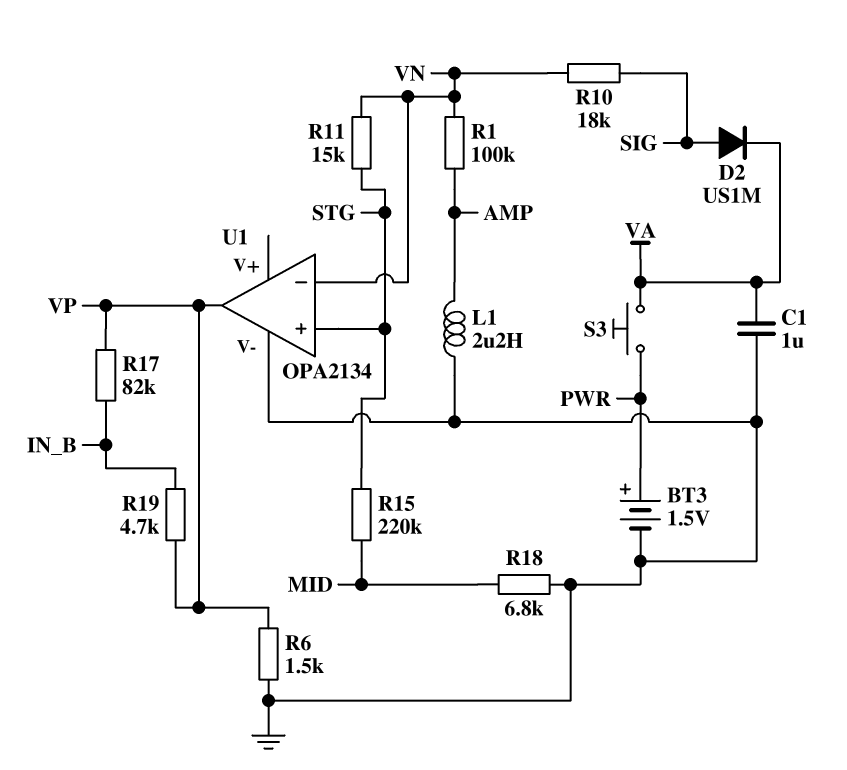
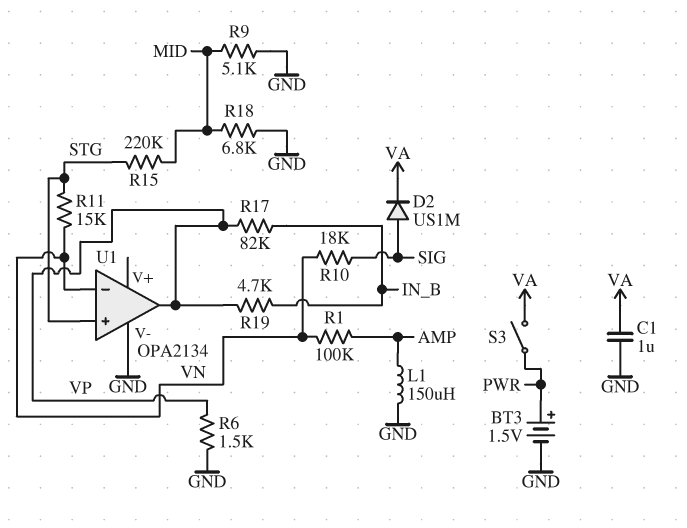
L1: 2.2uH (AMP, GND) -> 150uH (AMP, GND)
R9: none -> 5.1k (GND, MID)
S3: button (PWR, VA) -> switch (PWR, VA)

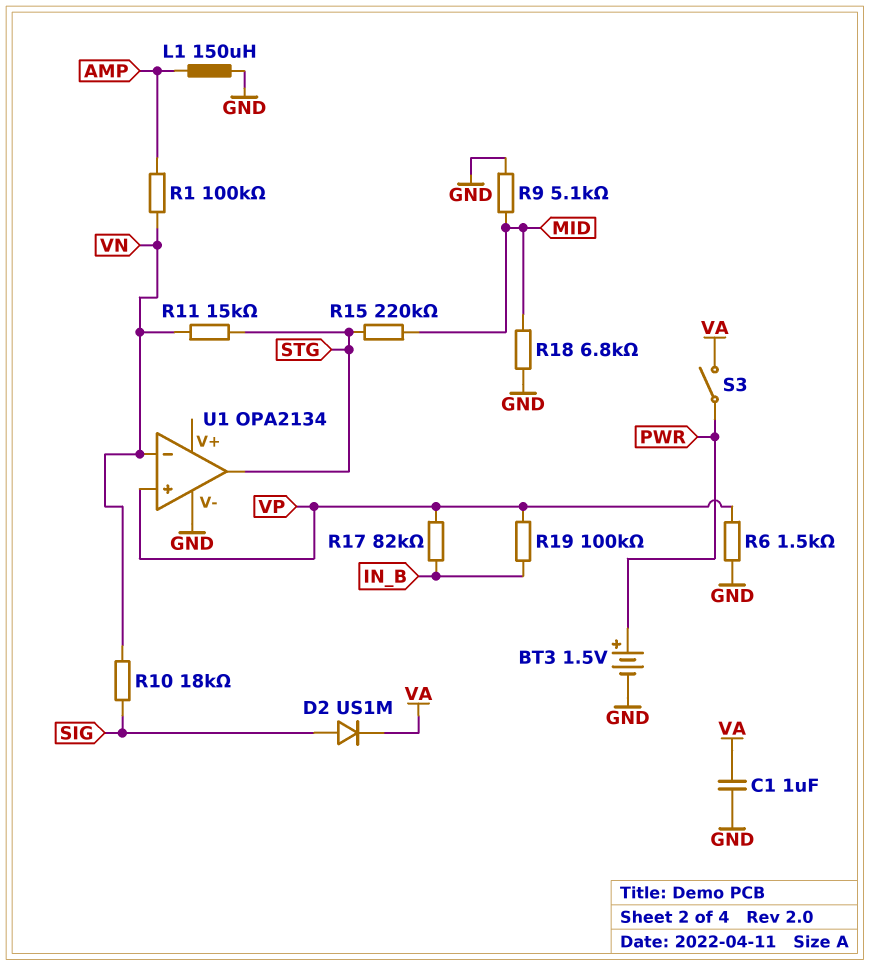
R19: 4.7k (IN_B, VP) -> 100k (IN_B, VP)
U1 pin in+: STG -> VP
U1 pin out: VP -> STG

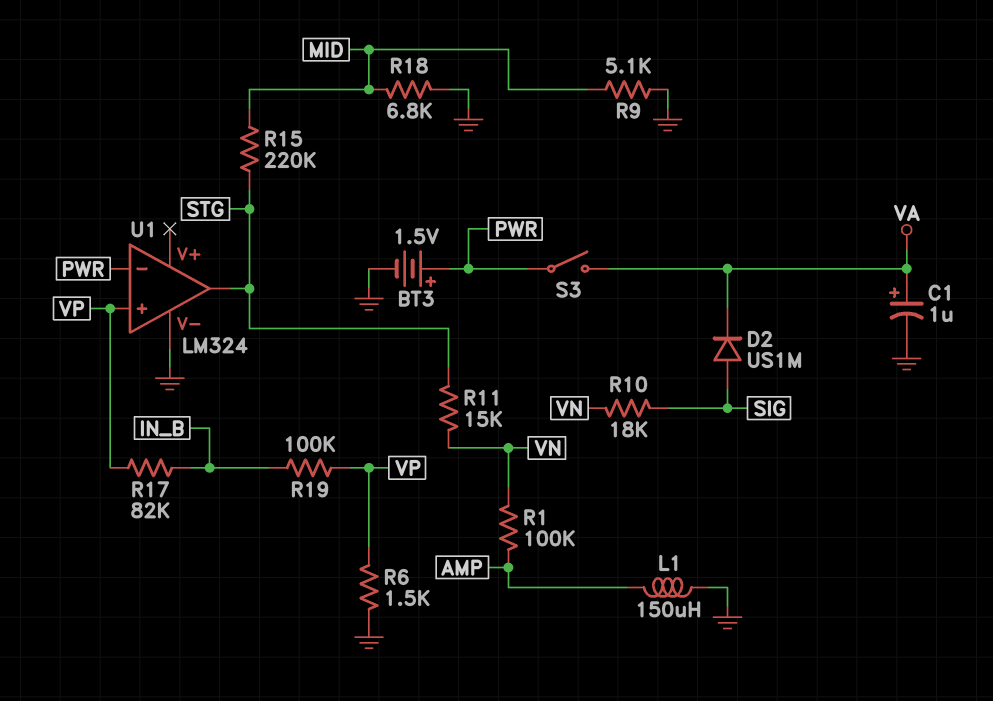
C1: 1uF (GND, VA) -> 1uF (plus VA, minus GND)
U1: OPA2134 -> LM324
U1 pin in-: VN -> PWR

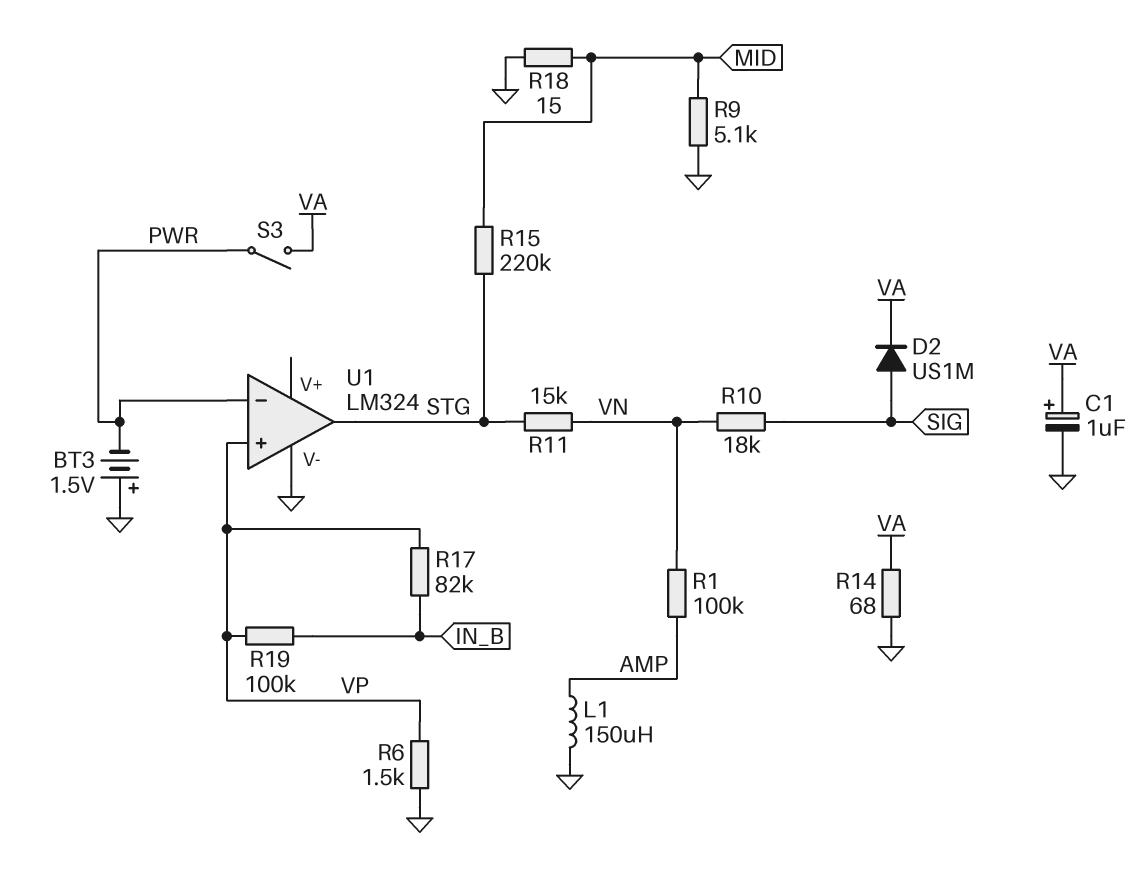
BT3: 1.5V (plus PWR, minus GND) -> 1.5V (plus GND, minus PWR)
R14: none -> 68 (GND, VA)
R18: 6.8k (GND, MID) -> 15 (GND, MID)

